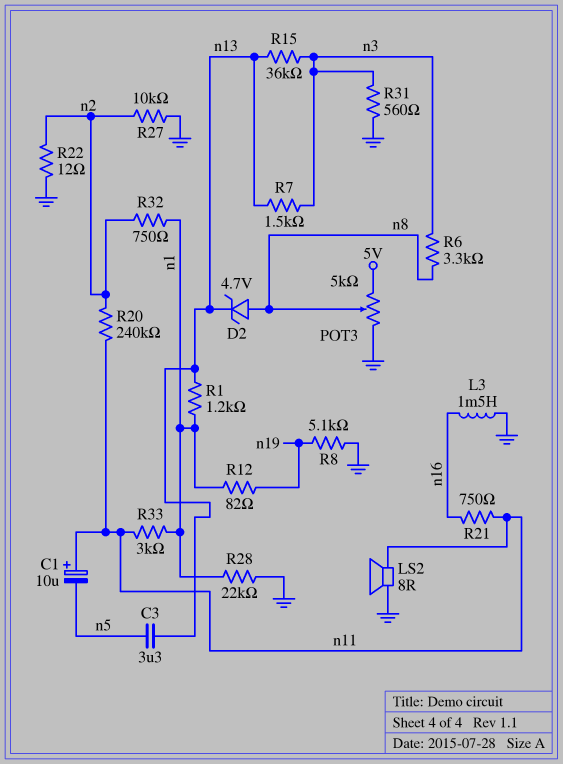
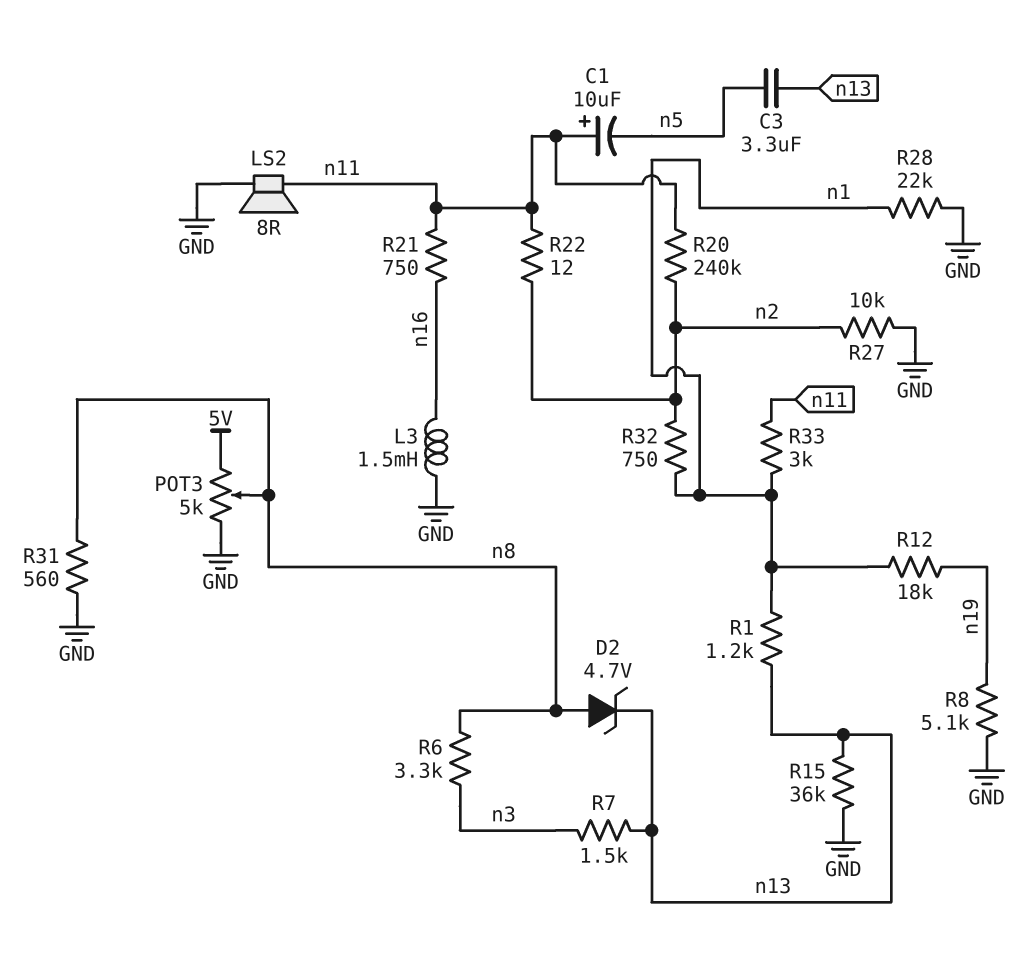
R12: 82 (n1, n19) -> 18k (n1, n19)
R15: 36k (n3, n13) -> 36k (GND, n13)
R22: 12 (GND, n2) -> 12 (n2, n11)
R31: 560 (GND, n3) -> 560 (GND, n8)

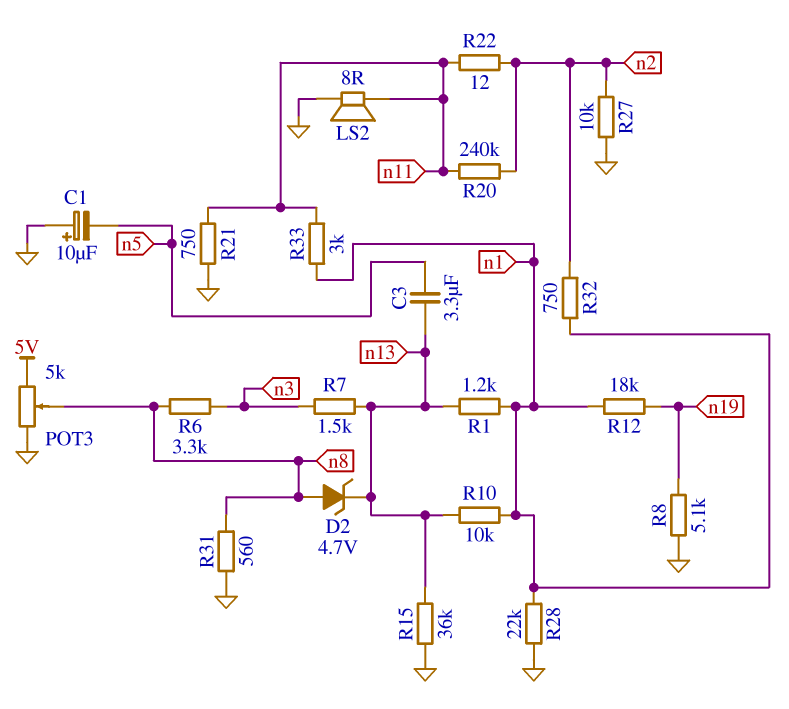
C1: 10uF (plus n11, minus n5) -> 10uF (plus GND, minus n5)
L3: 1.5mH (GND, n16) -> none
R10: none -> 10k (n1, n13)
R21: 750 (n11, n16) -> 750 (GND, n11)

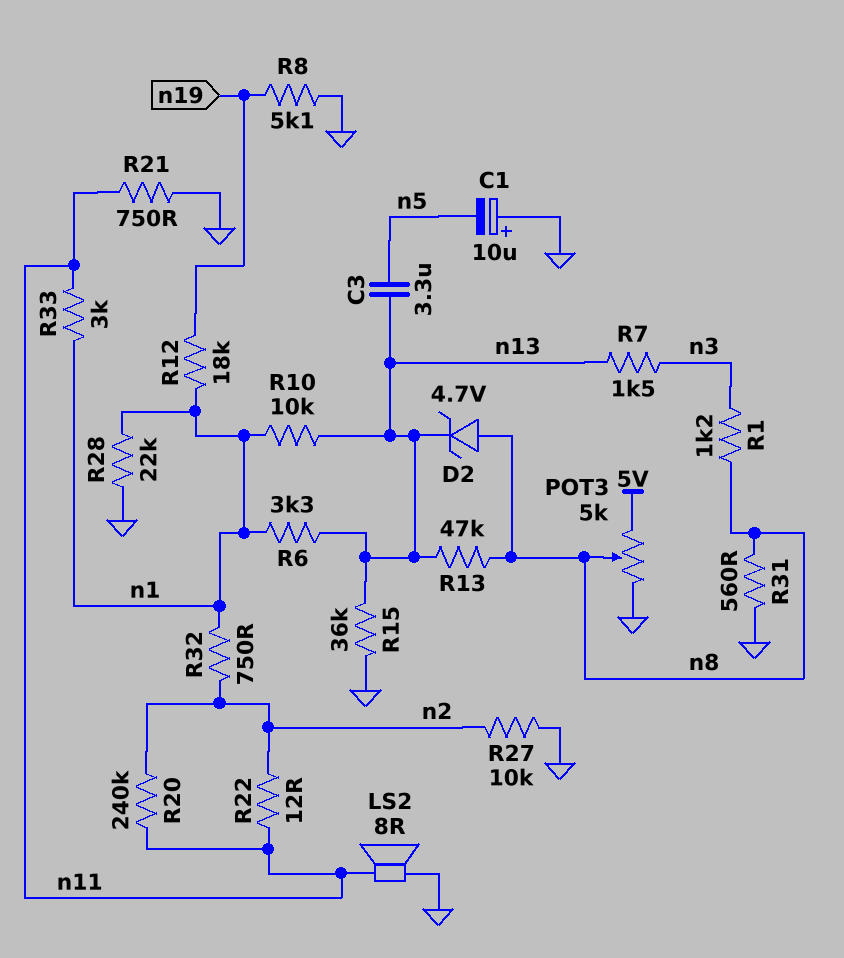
R1: 1.2k (n1, n13) -> 1.2k (n3, n8)
R6: 3.3k (n3, n8) -> 3.3k (n1, n13)
R13: none -> 47k (n8, n13)

